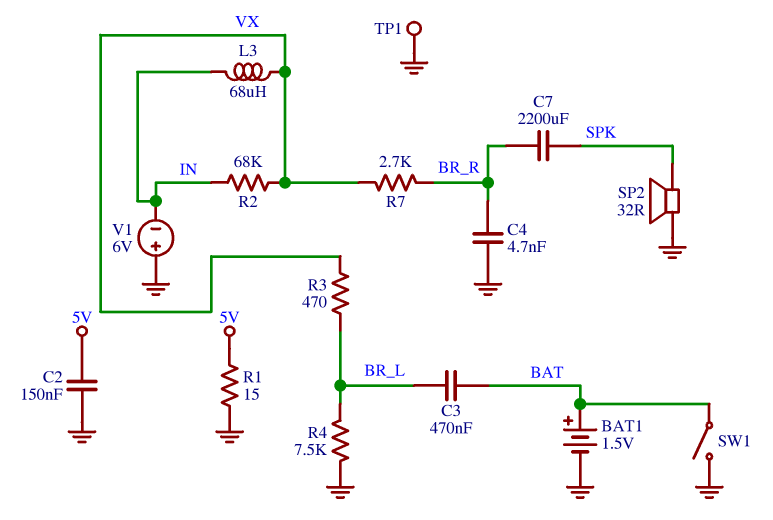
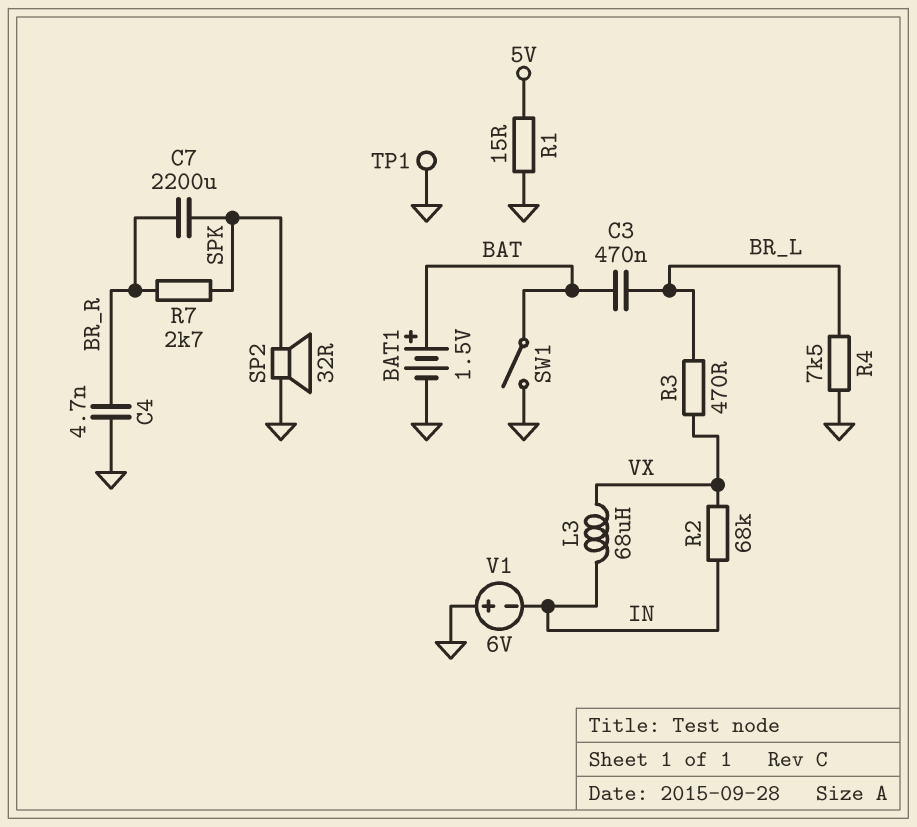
C2: 150nF (5V, GND) -> none
R7: 2.7k (BR_R, VX) -> 2.7k (BR_R, SPK)

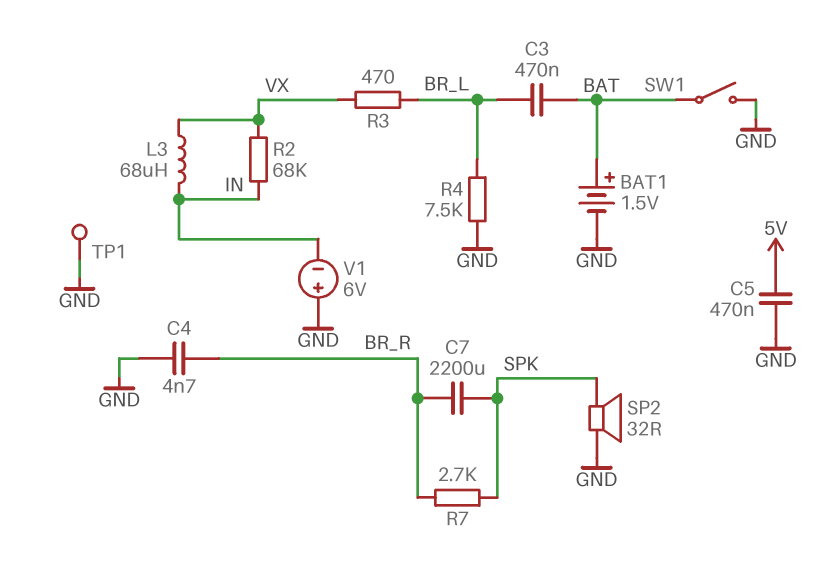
C5: none -> 470nF (5V, GND)
R1: 15 (5V, GND) -> none

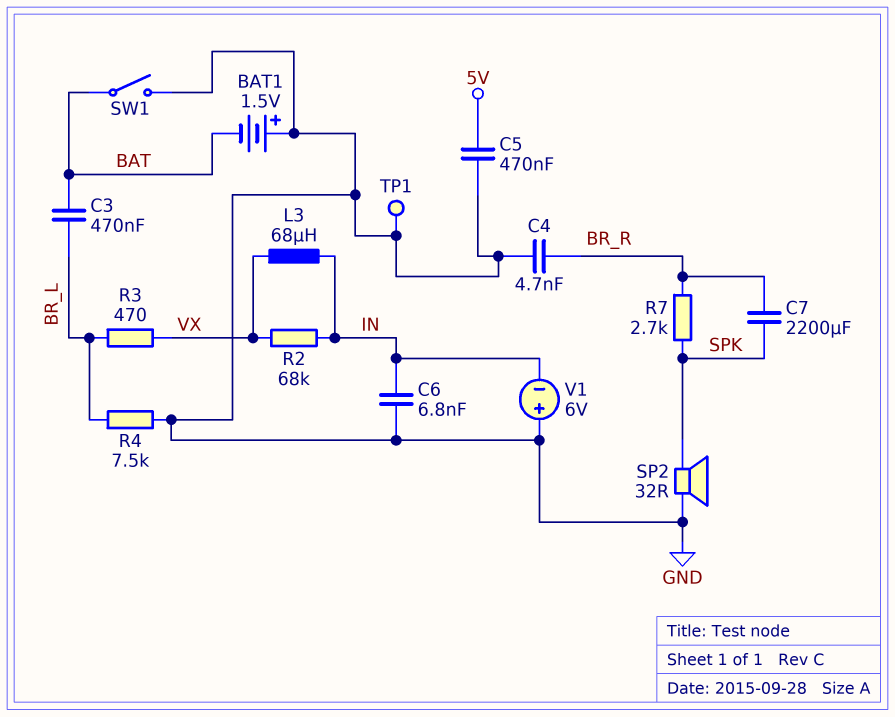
BAT1: 1.5V (plus BAT, minus GND) -> 1.5V (plus GND, minus BAT)
C6: none -> 6.8nF (GND, IN)

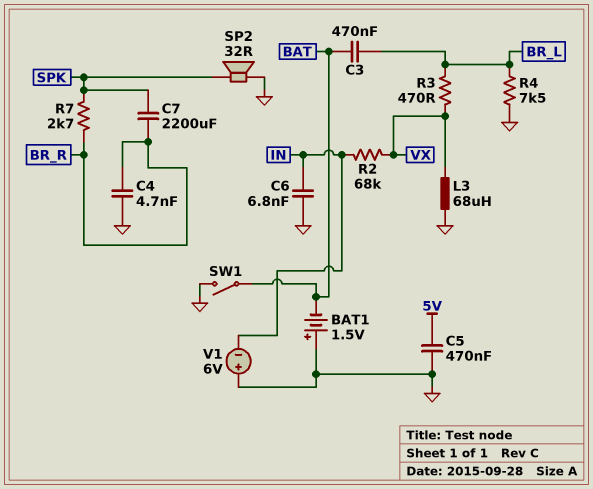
L3: 68uH (IN, VX) -> 68uH (GND, VX)
TP1: test point (GND) -> none

